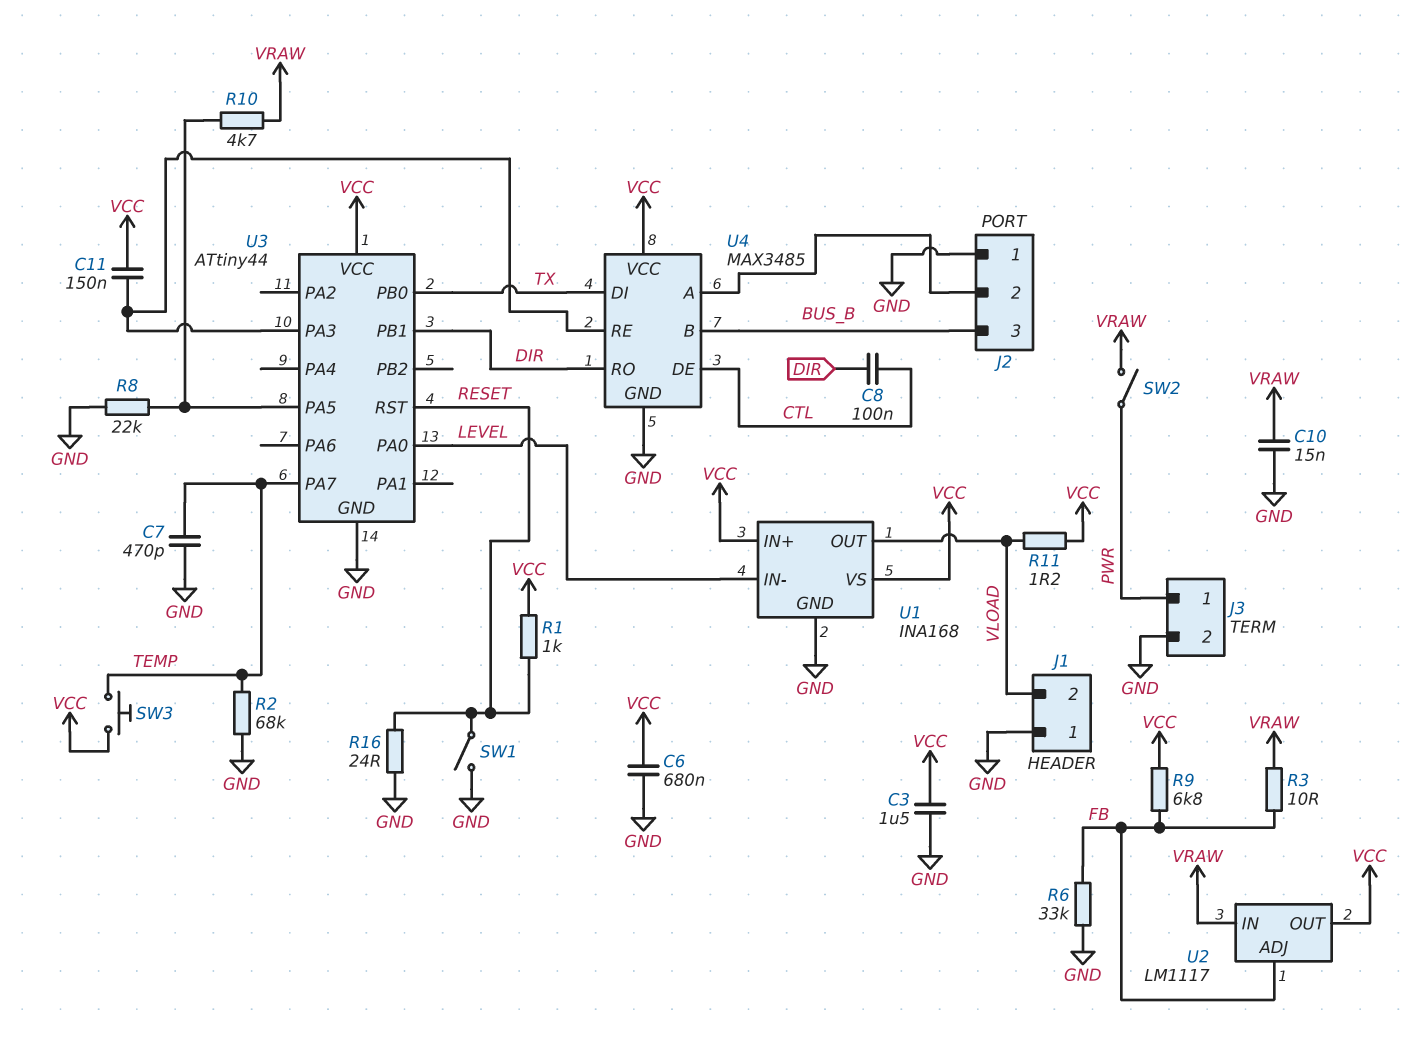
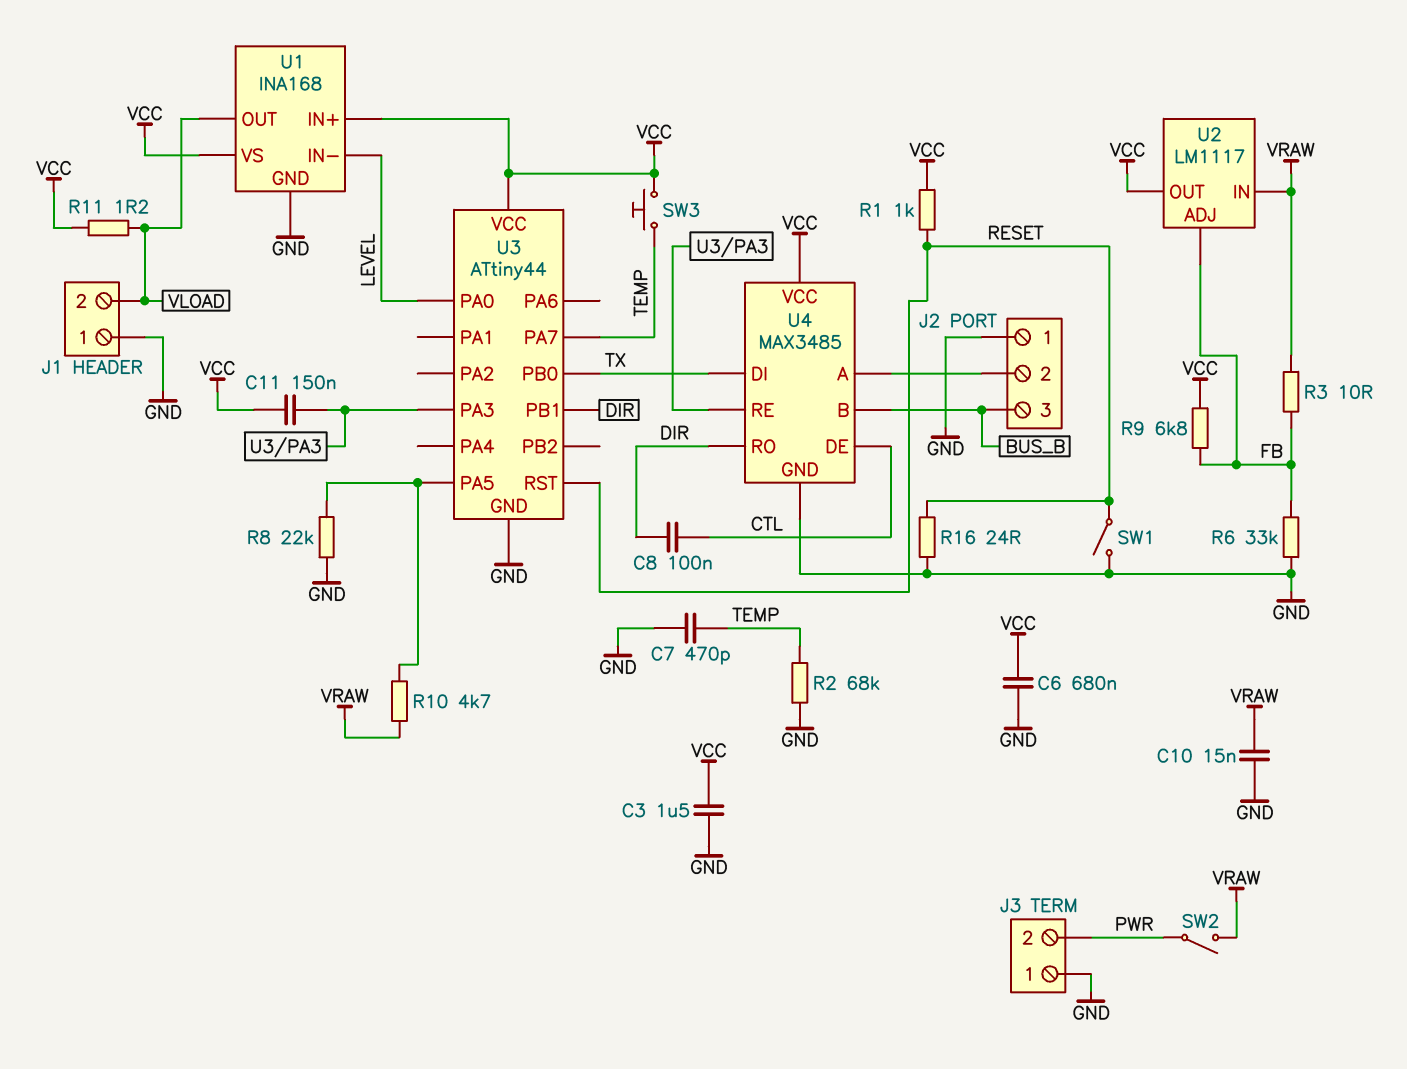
J3 pin 1: PWR -> GND
J3 pin 2: GND -> PWR

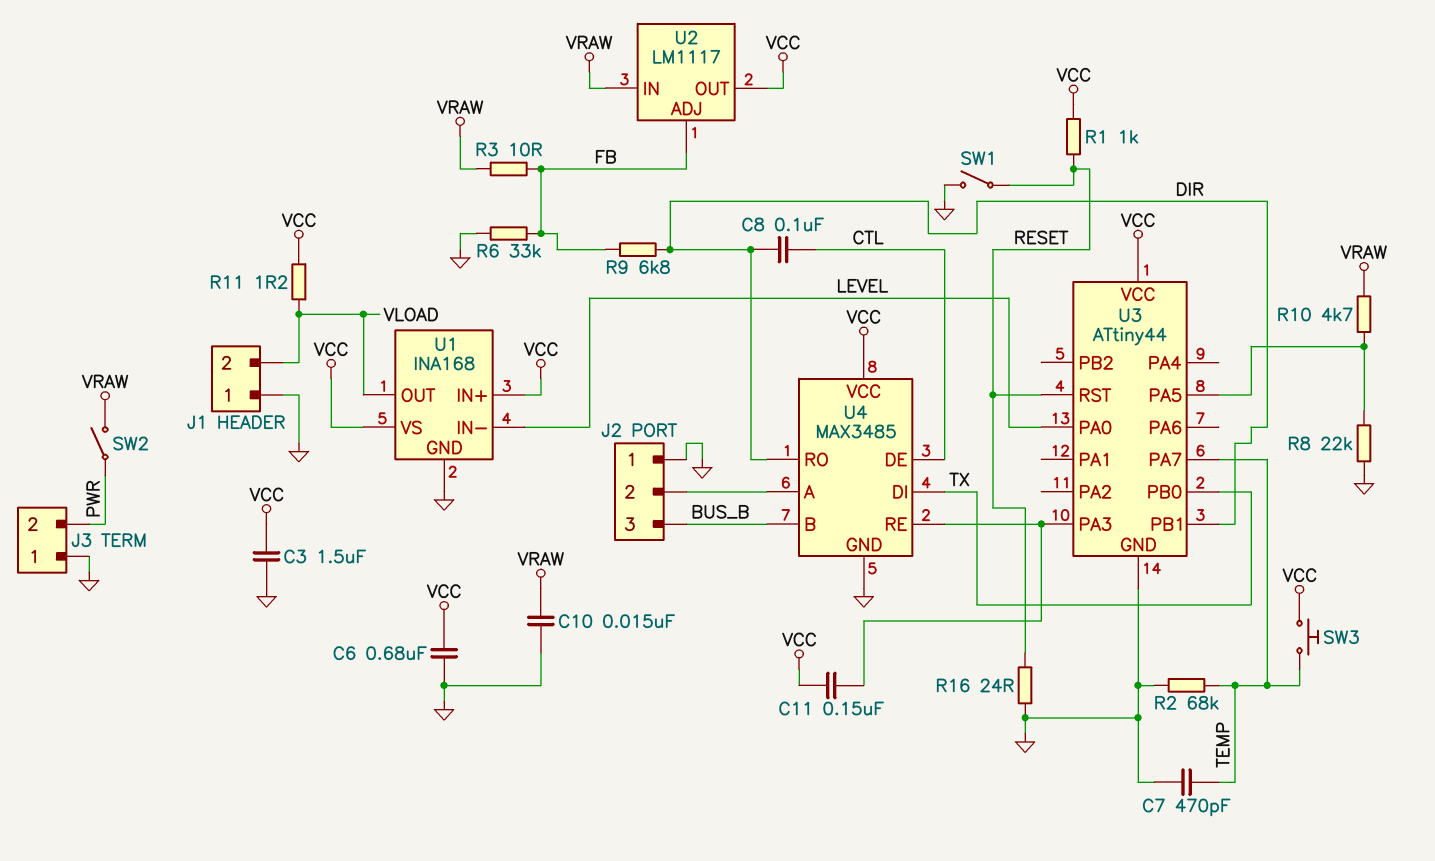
R9: 6.8k (FB, VCC) -> 6.8k (DIR, FB)

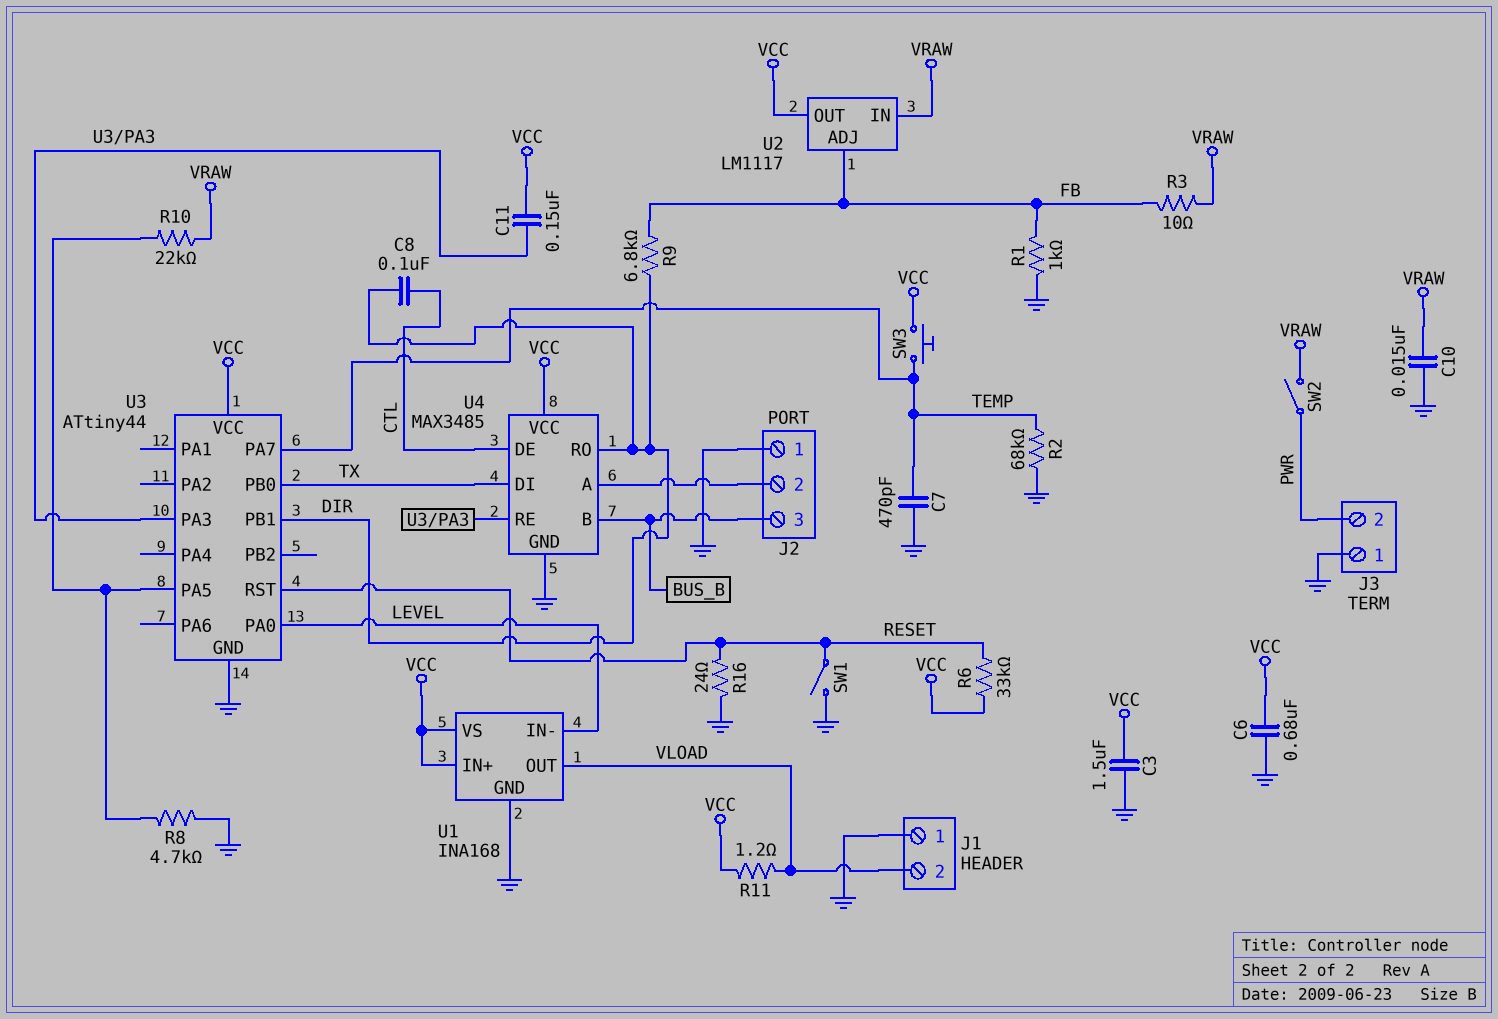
R1: 1k (RESET, VCC) -> 1k (FB, GND)
R6: 33k (FB, GND) -> 33k (RESET, VCC)
R8: 22k (GND, U3/PA5) -> 4.7k (GND, U3/PA5)
R10: 4.7k (U3/PA5, VRAW) -> 22k (U3/PA5, VRAW)

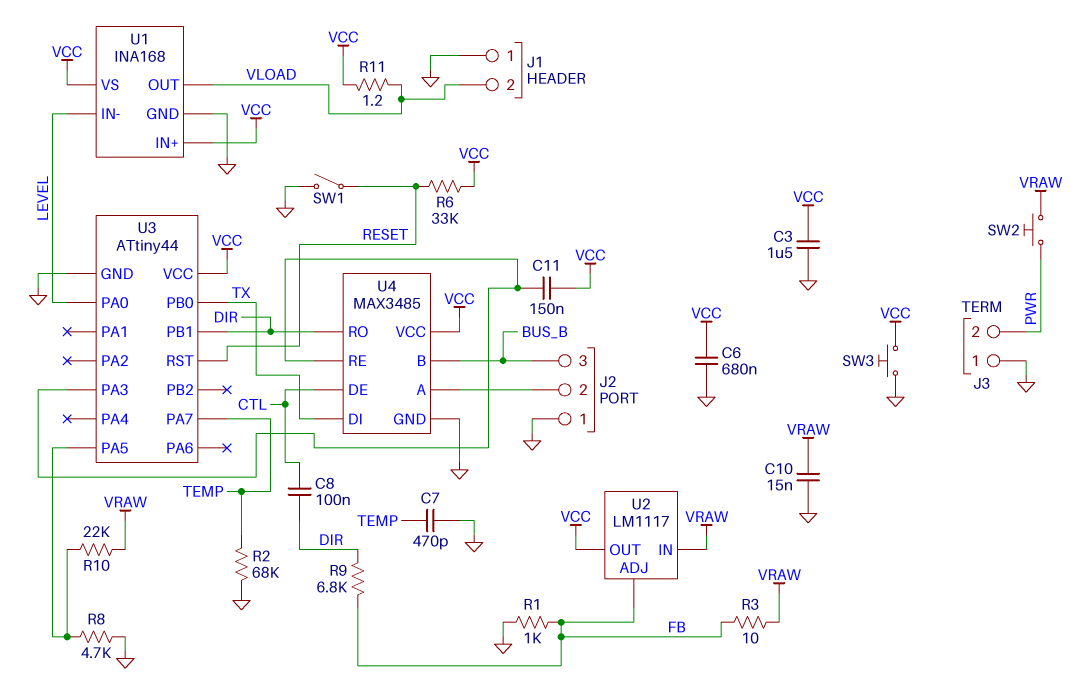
R16: 24 (GND, RESET) -> none
SW2: switch (PWR, VRAW) -> button (PWR, VRAW)
SW3: button (TEMP, VCC) -> button (GND, VCC)

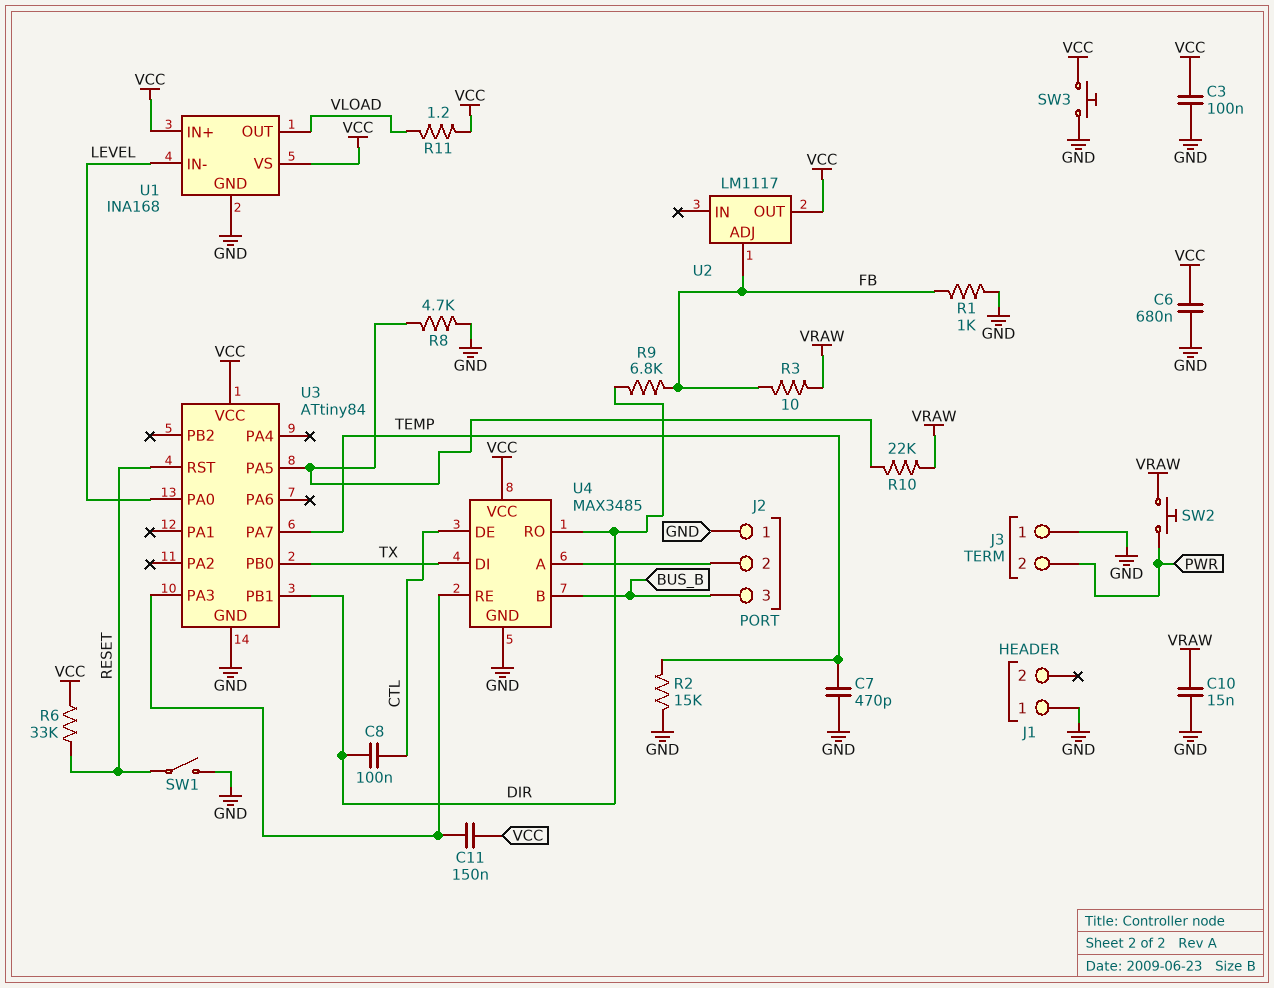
C3: 1.5uF (GND, VCC) -> 100nF (GND, VCC)
J1 pin 2: VLOAD -> none
R2: 68k (GND, TEMP) -> 15k (GND, TEMP)
U2 pin IN: VRAW -> none
U3: ATtiny44 -> ATtiny84

